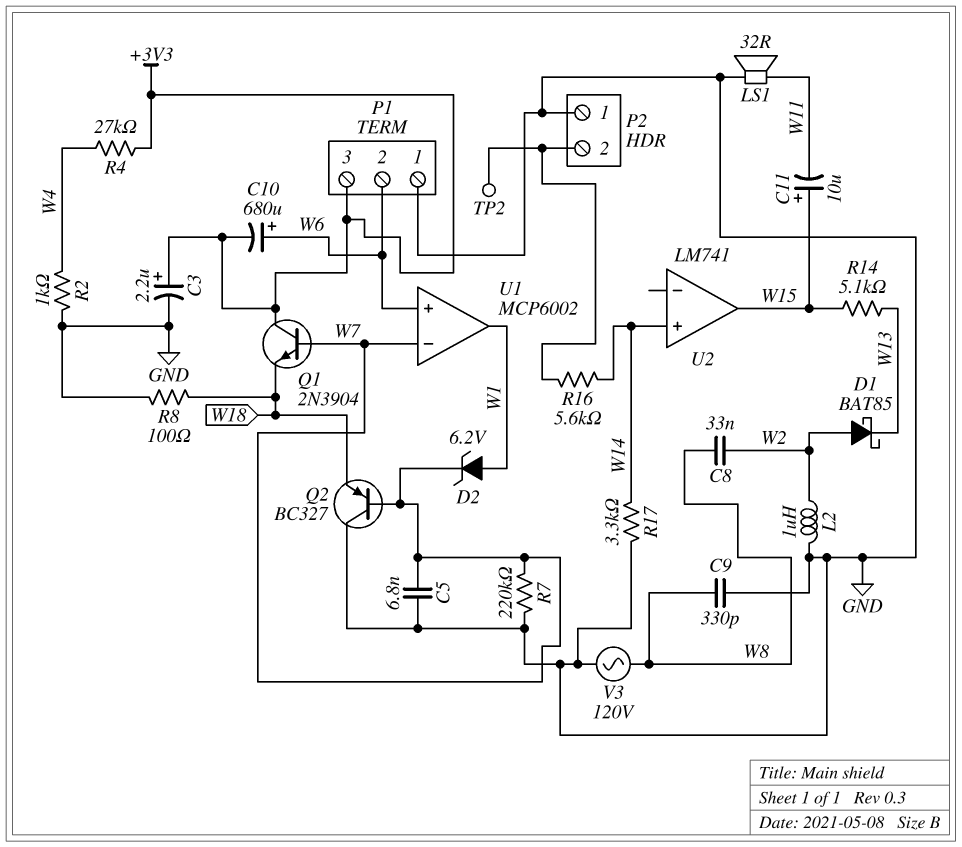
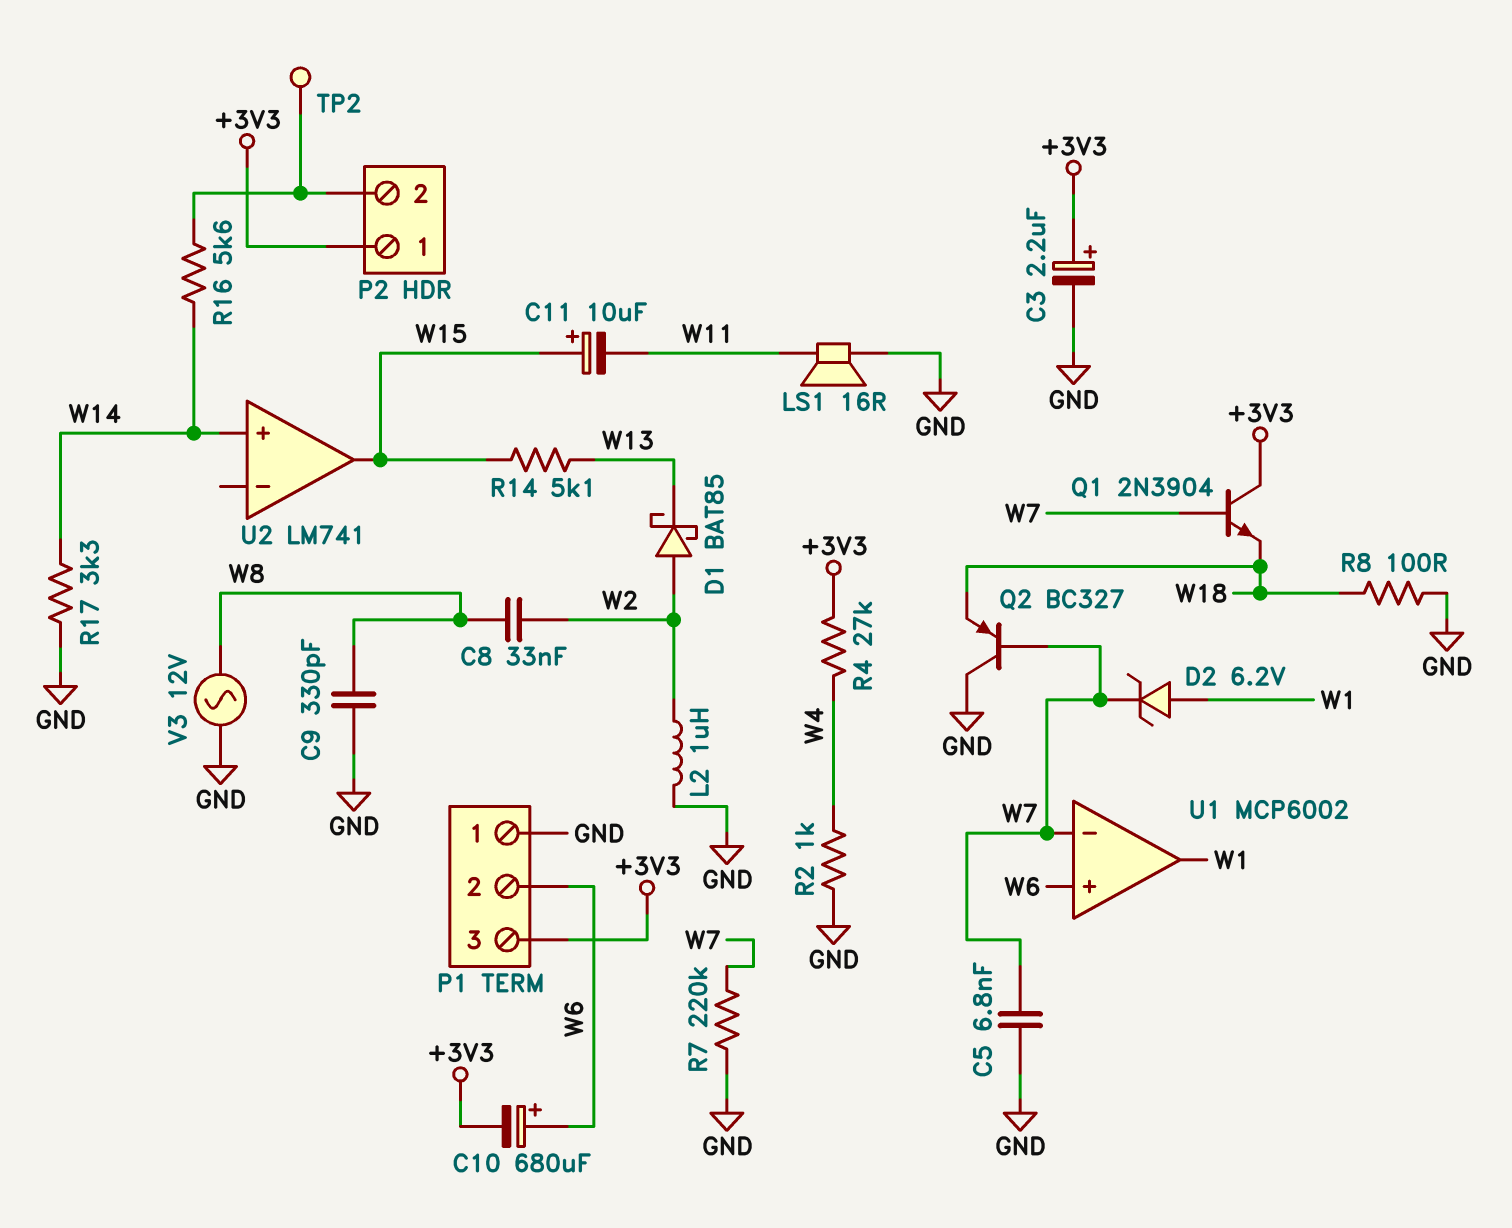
LS1: speaker 32R (GND, W11) -> speaker 16R (GND, W11)
P2 pin 1: GND -> +3V3
V3: AC 120V (GND, W8) -> AC 12V (GND, W8)

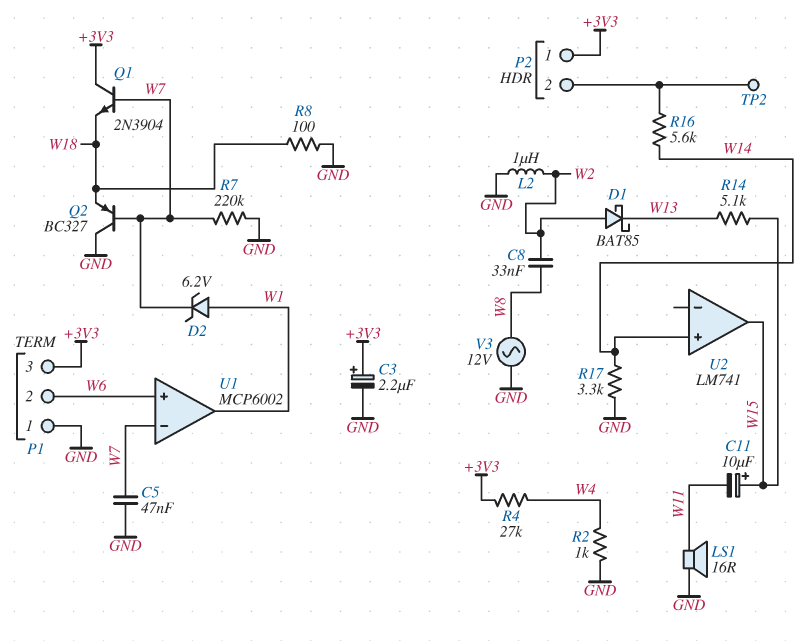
C5: 6.8nF (GND, W7) -> 47nF (GND, W7)
C9: 330pF (GND, W8) -> none
C10: 680uF (plus W6, minus +3V3) -> none

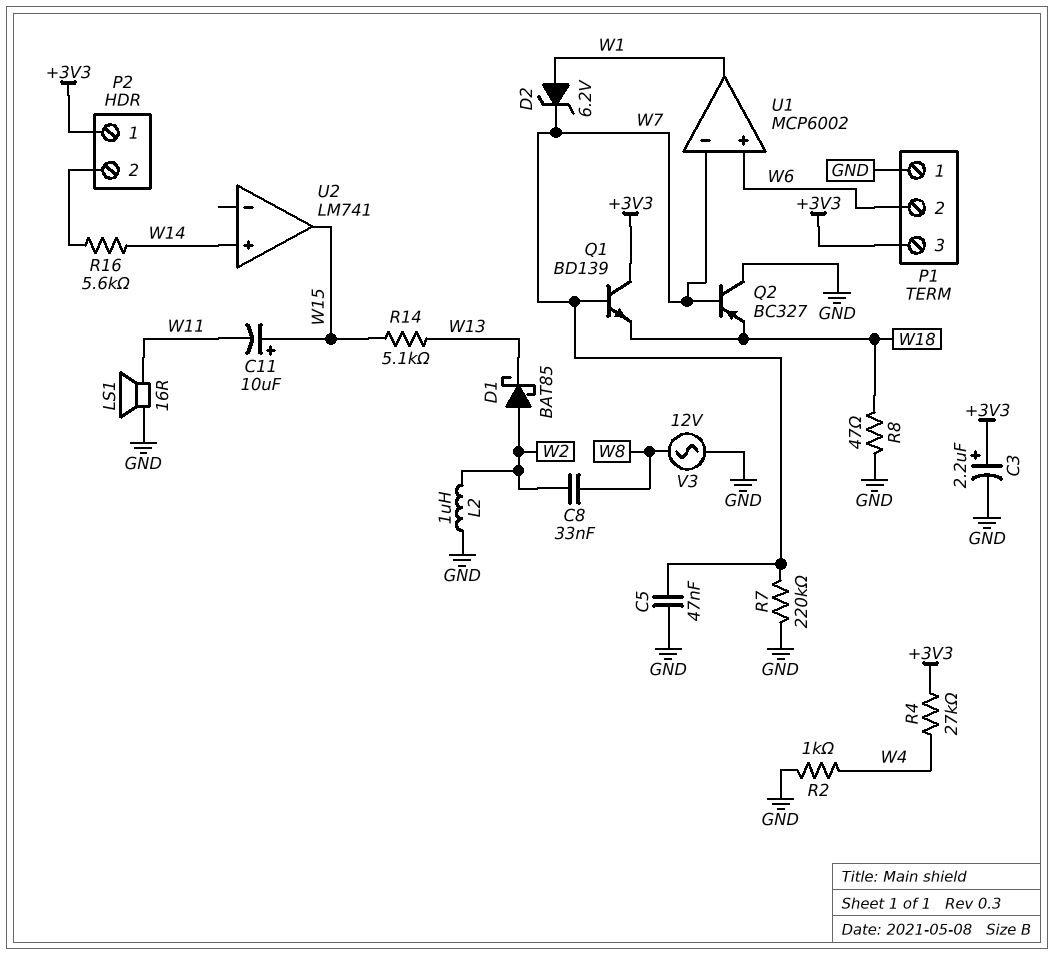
Q1: NPN 2N3904 (B W7, C +3V3, E W18) -> NPN BD139 (B W7, C +3V3, E W18)
R8: 100 (GND, W18) -> 47 (GND, W18)
R17: 3.3k (GND, W14) -> none
TP2: test point (P2/2) -> none

